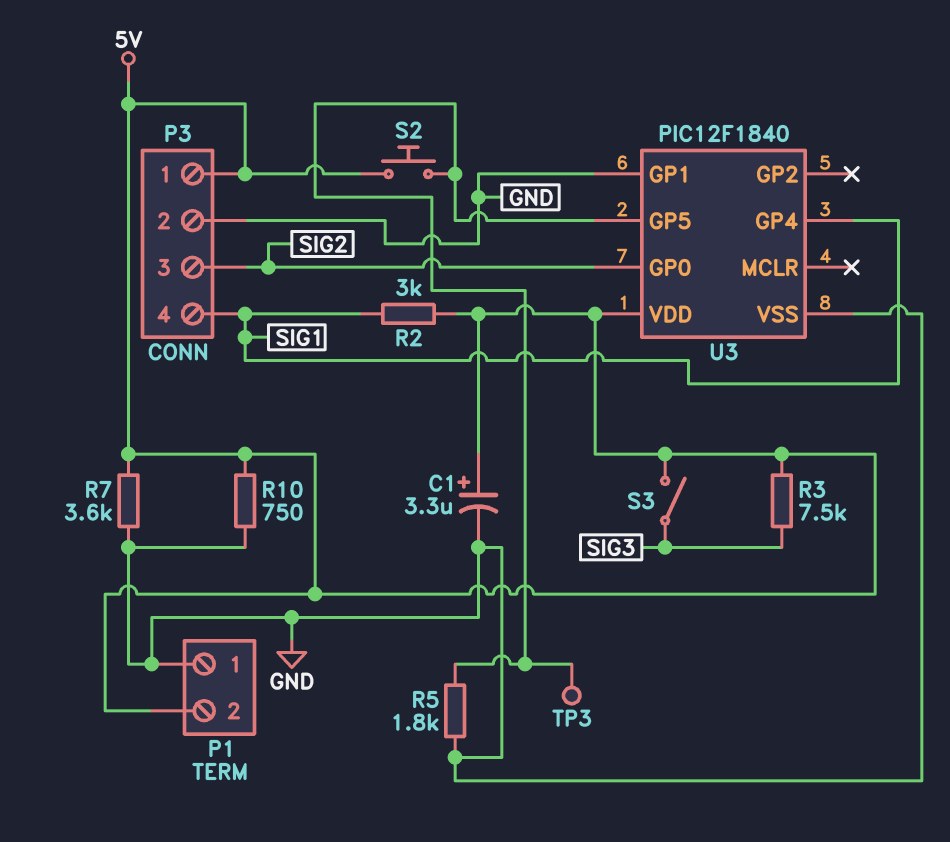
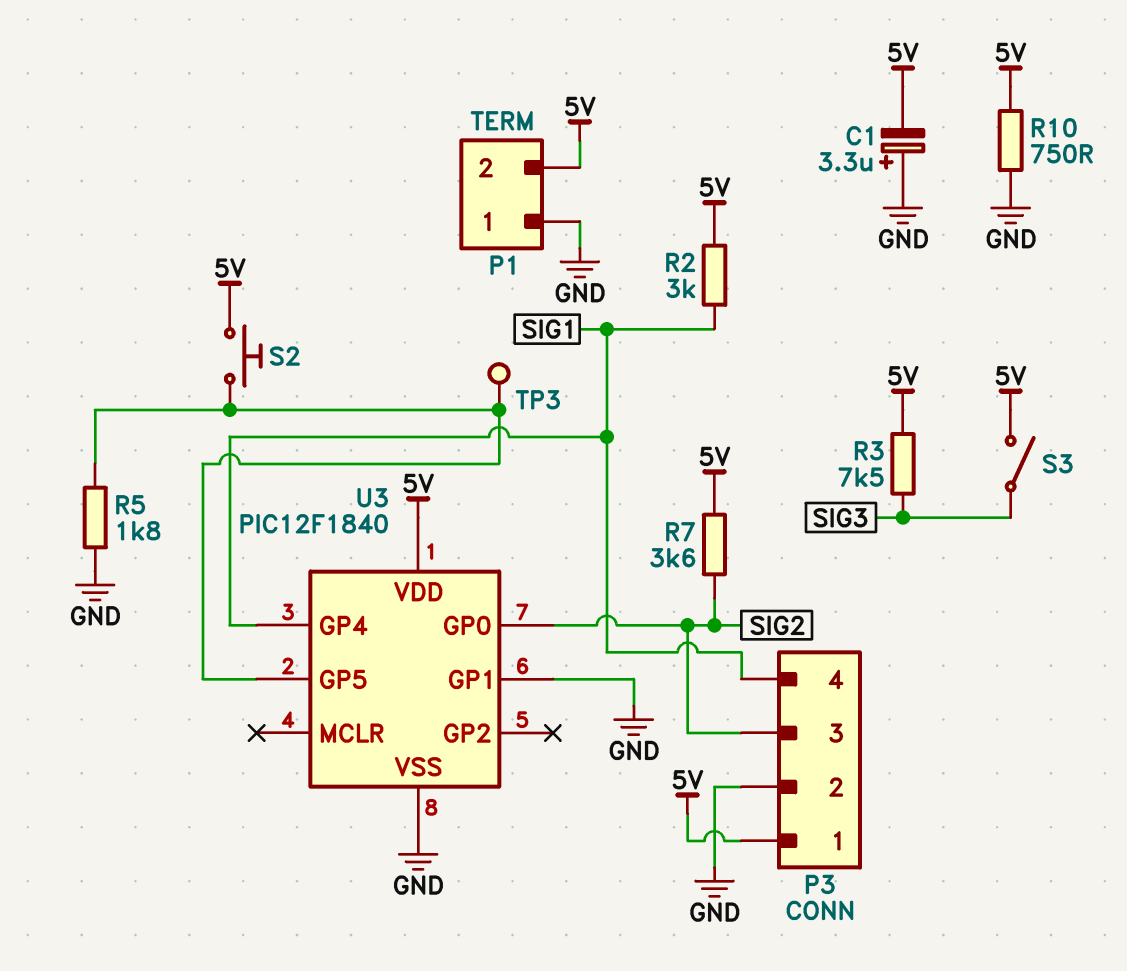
C1: 3.3uF (plus 5V, minus GND) -> 3.3uF (plus GND, minus 5V)
R7: 3.6k (5V, GND) -> 3.6k (5V, SIG2)

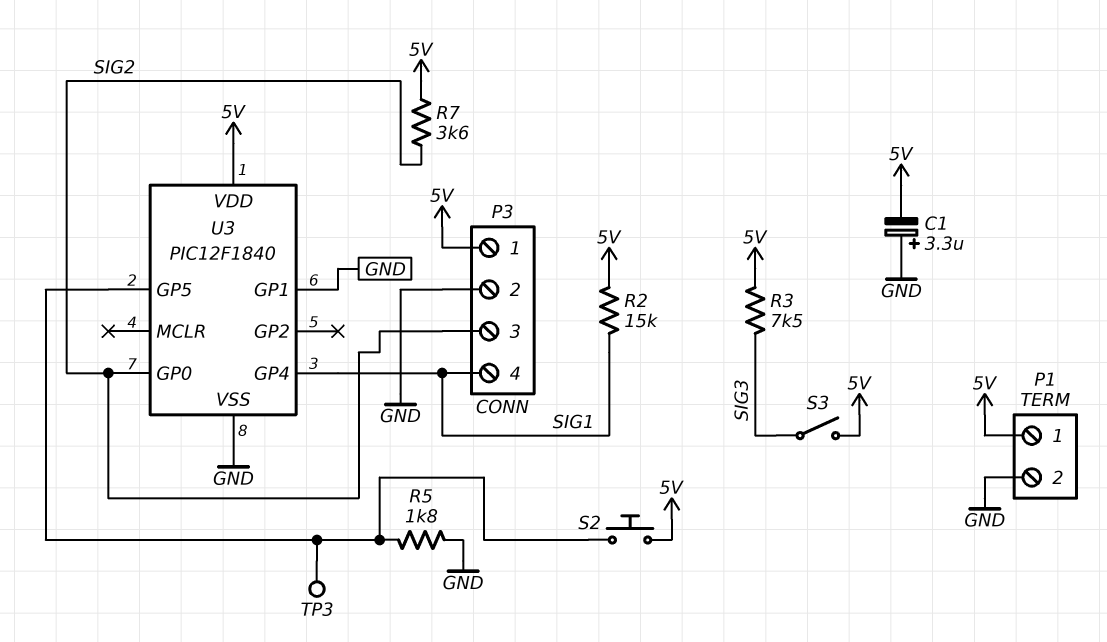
P1 pin 1: GND -> 5V
P1 pin 2: 5V -> GND
R2: 3k (5V, SIG1) -> 15k (5V, SIG1)
R10: 750 (5V, GND) -> none

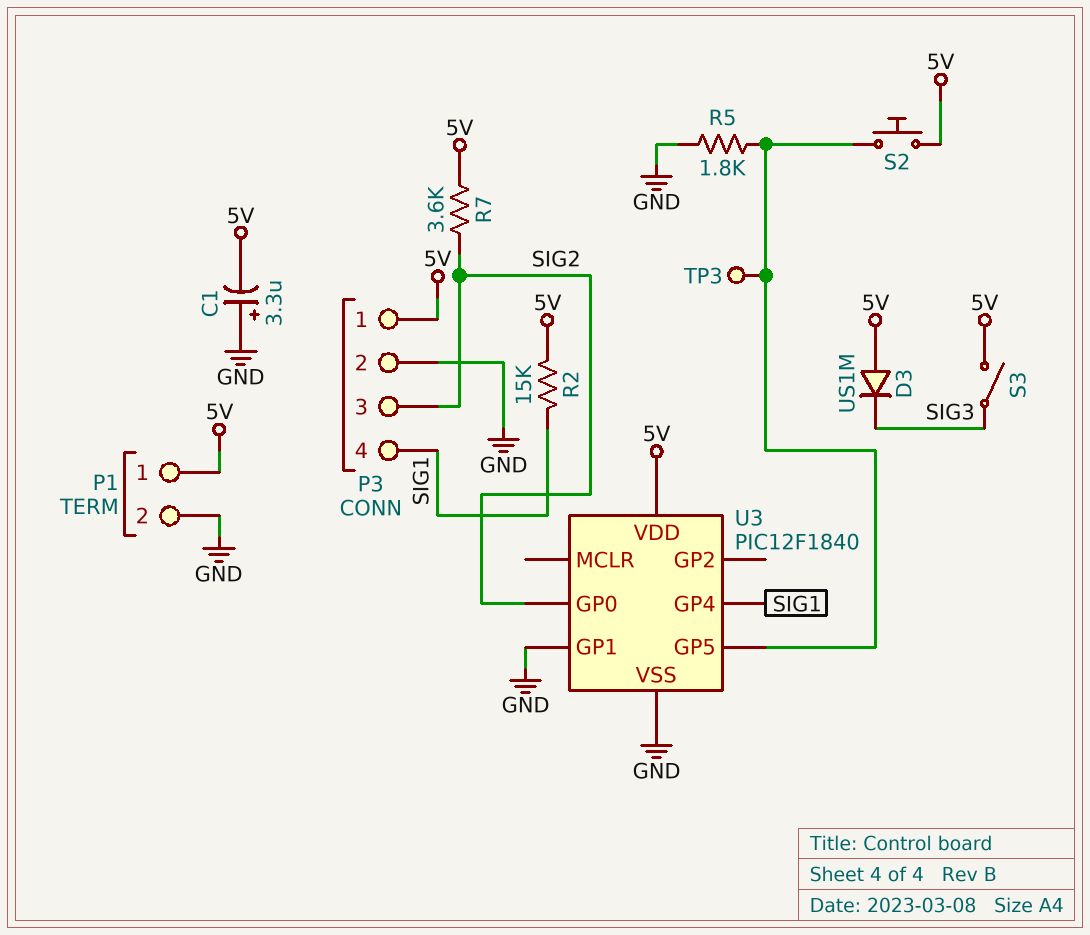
D3: none -> diode US1M (A 5V, K SIG3)
R3: 7.5k (5V, SIG3) -> none

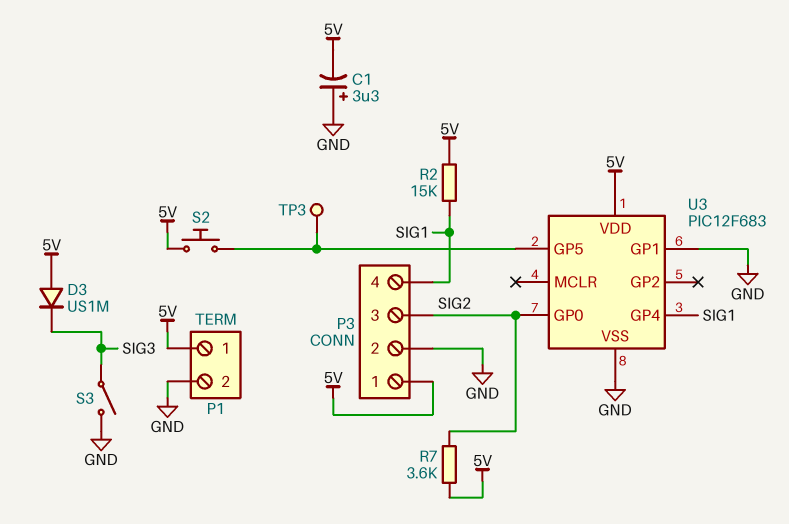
R5: 1.8k (GND, U3/GP5) -> none
S3: switch (5V, SIG3) -> switch (GND, SIG3)
U3: PIC12F1840 -> PIC12F683

